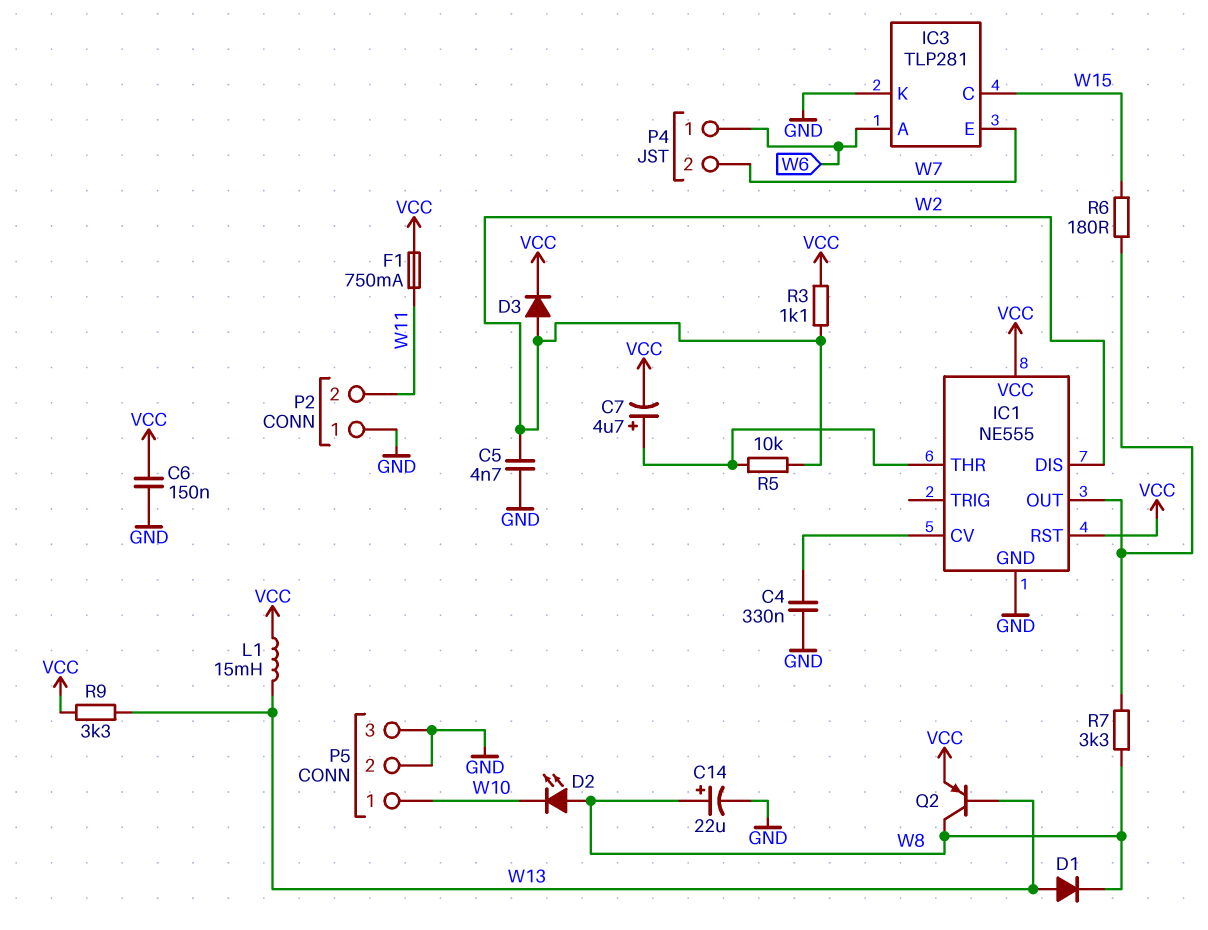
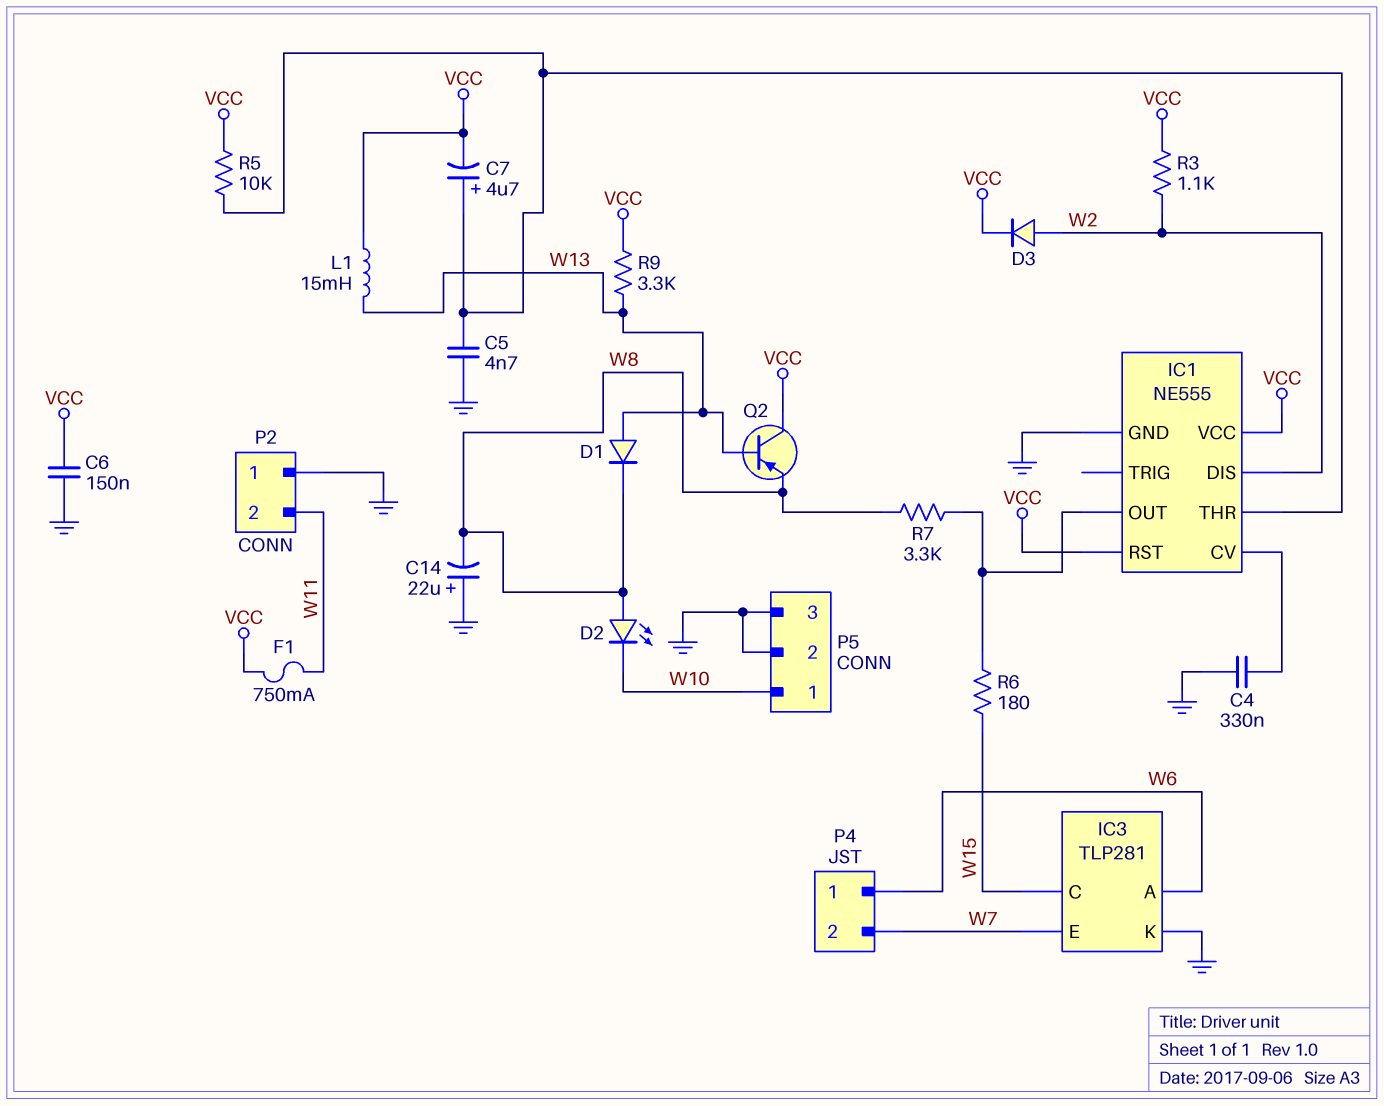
C5: 4.7nF (GND, W2) -> 4.7nF (GND, IC1/THR)
C14: 22uF (plus W8, minus GND) -> 22uF (plus GND, minus W8)
Q2: PNP (B W13, C W8, E VCC) -> PNP (B W13, C VCC, E W8)
R5: 10k (IC1/THR, W2) -> 10k (IC1/THR, VCC)

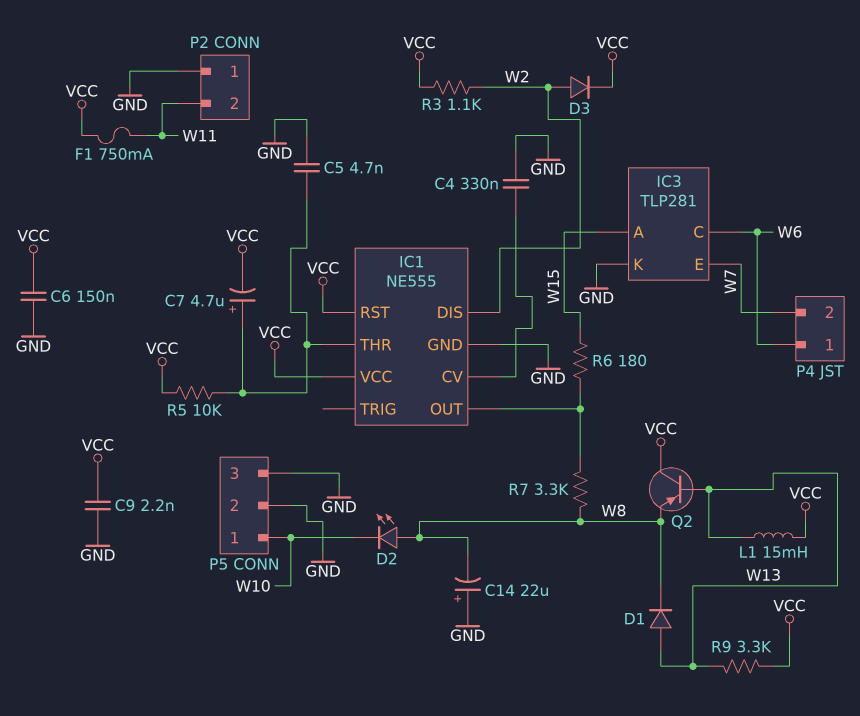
C9: none -> 2.2nF (GND, VCC)
IC3 pin A: W6 -> W15
IC3 pin C: W15 -> W6

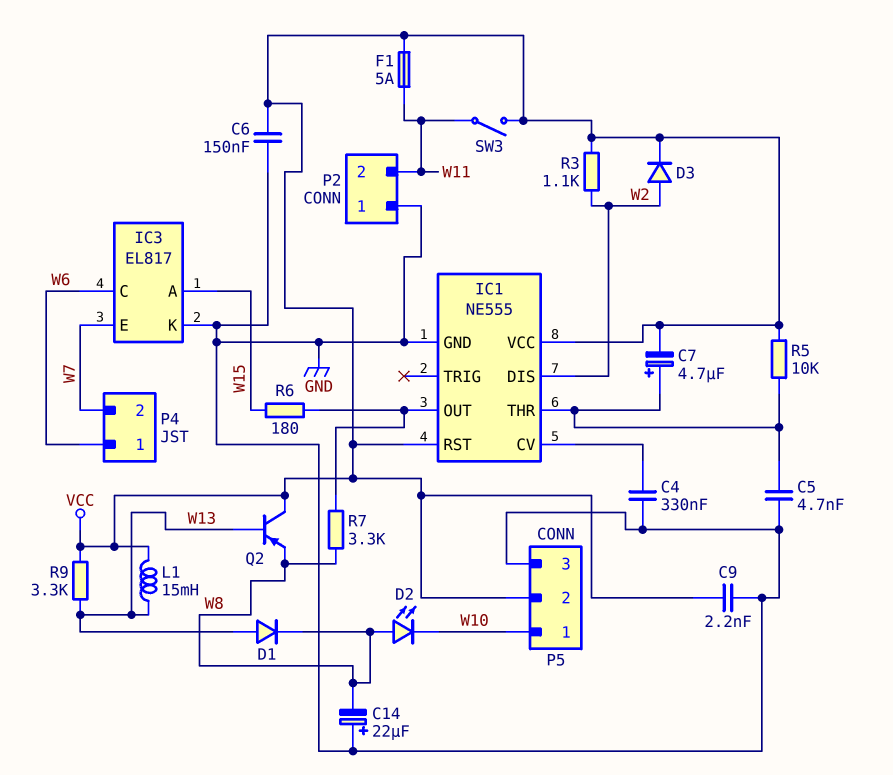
F1: 750mA (VCC, W11) -> 5A (VCC, W11)
IC3: TLP281 -> EL817
P5 pin 2: GND -> VCC
SW3: none -> switch (VCC, W11)

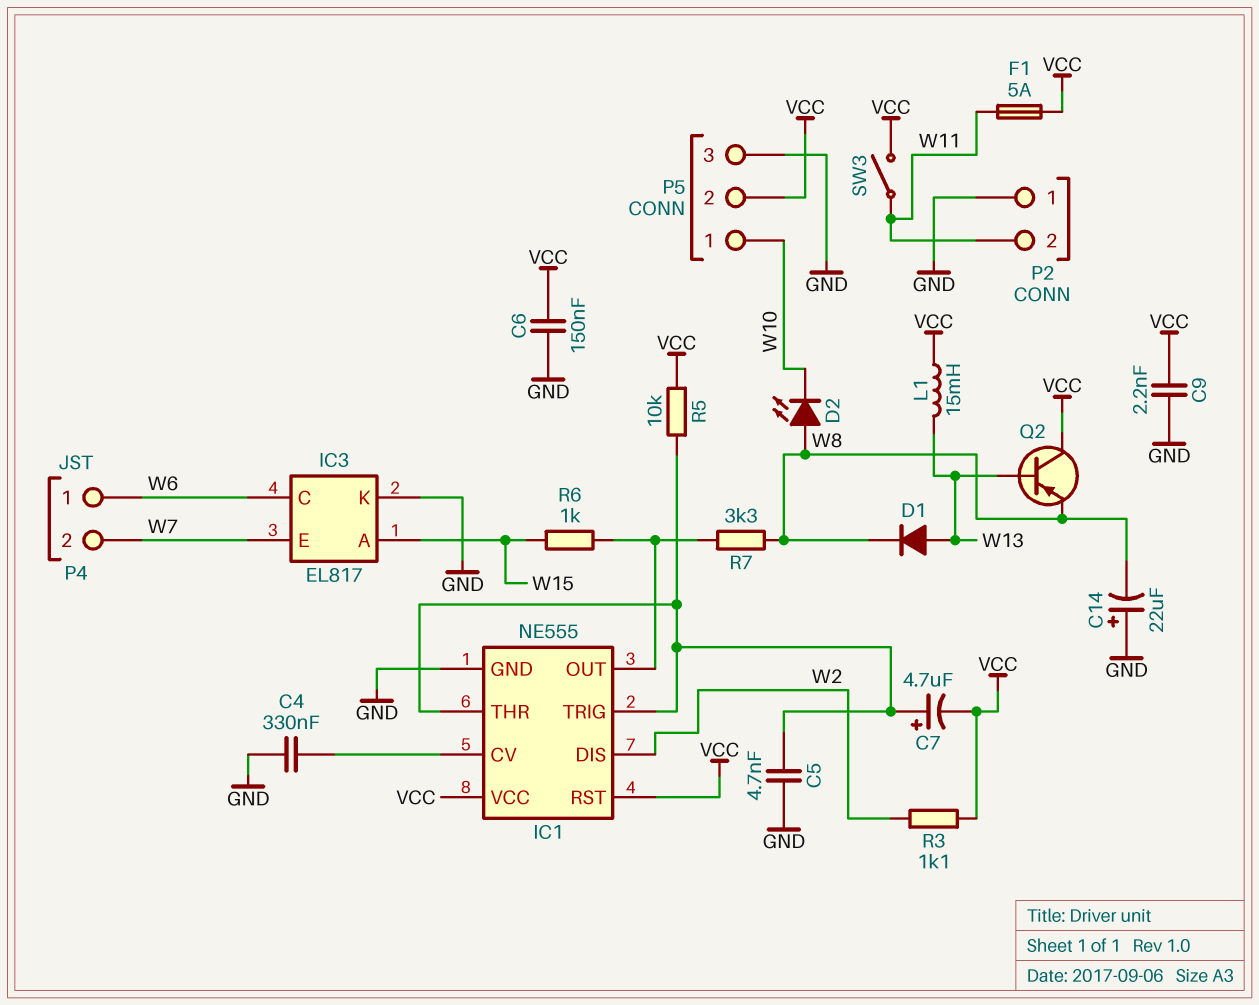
D3: diode (A W2, K VCC) -> none
IC1 pin TRIG: none -> IC1/THR
R6: 180 (IC1/OUT, W15) -> 1k (IC1/OUT, W15)
R9: 3.3k (VCC, W13) -> none

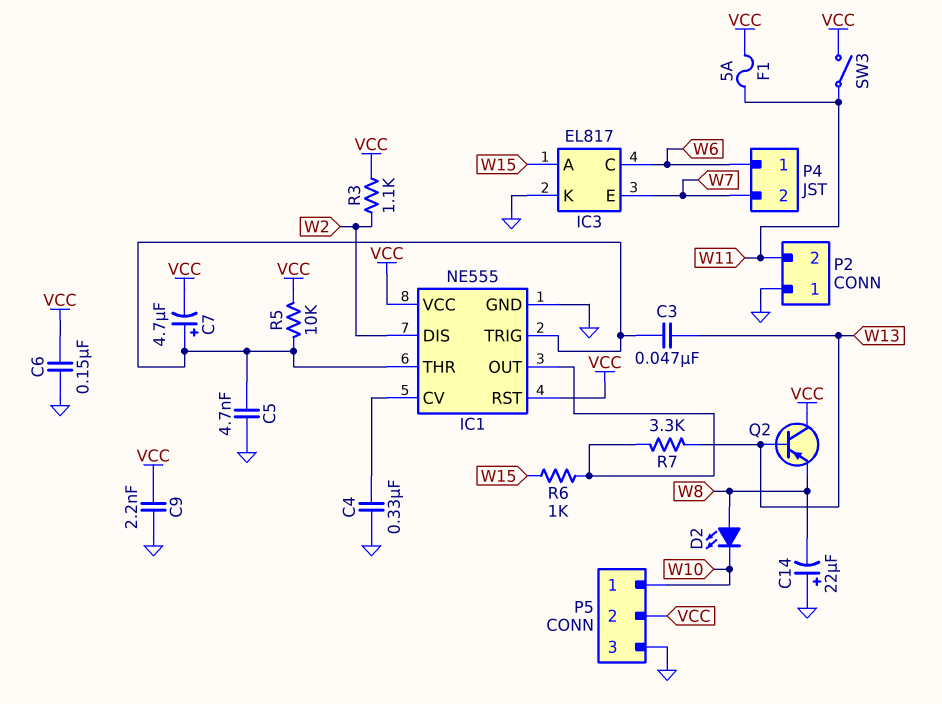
C3: none -> 47nF (IC1/THR, W13)
D1: diode (A W13, K W8) -> none
L1: 15mH (VCC, W13) -> none
R7: 3.3k (IC1/OUT, W8) -> 3.3k (IC1/OUT, W13)

